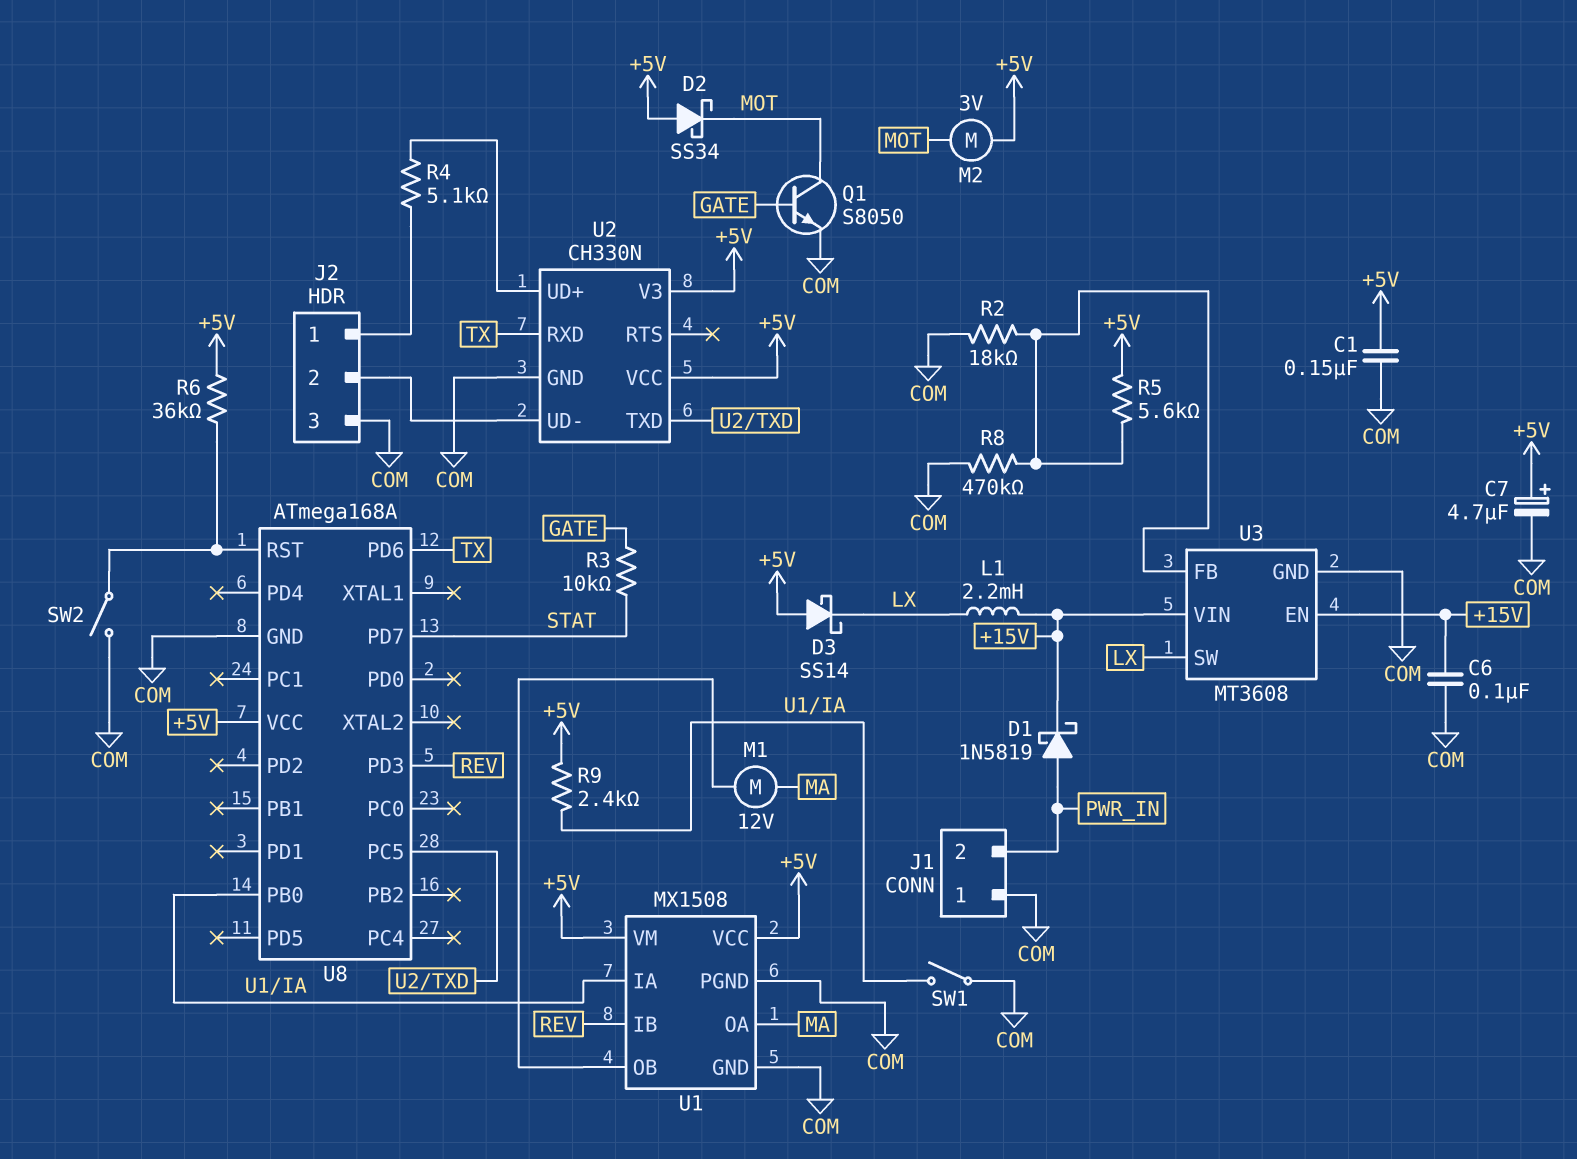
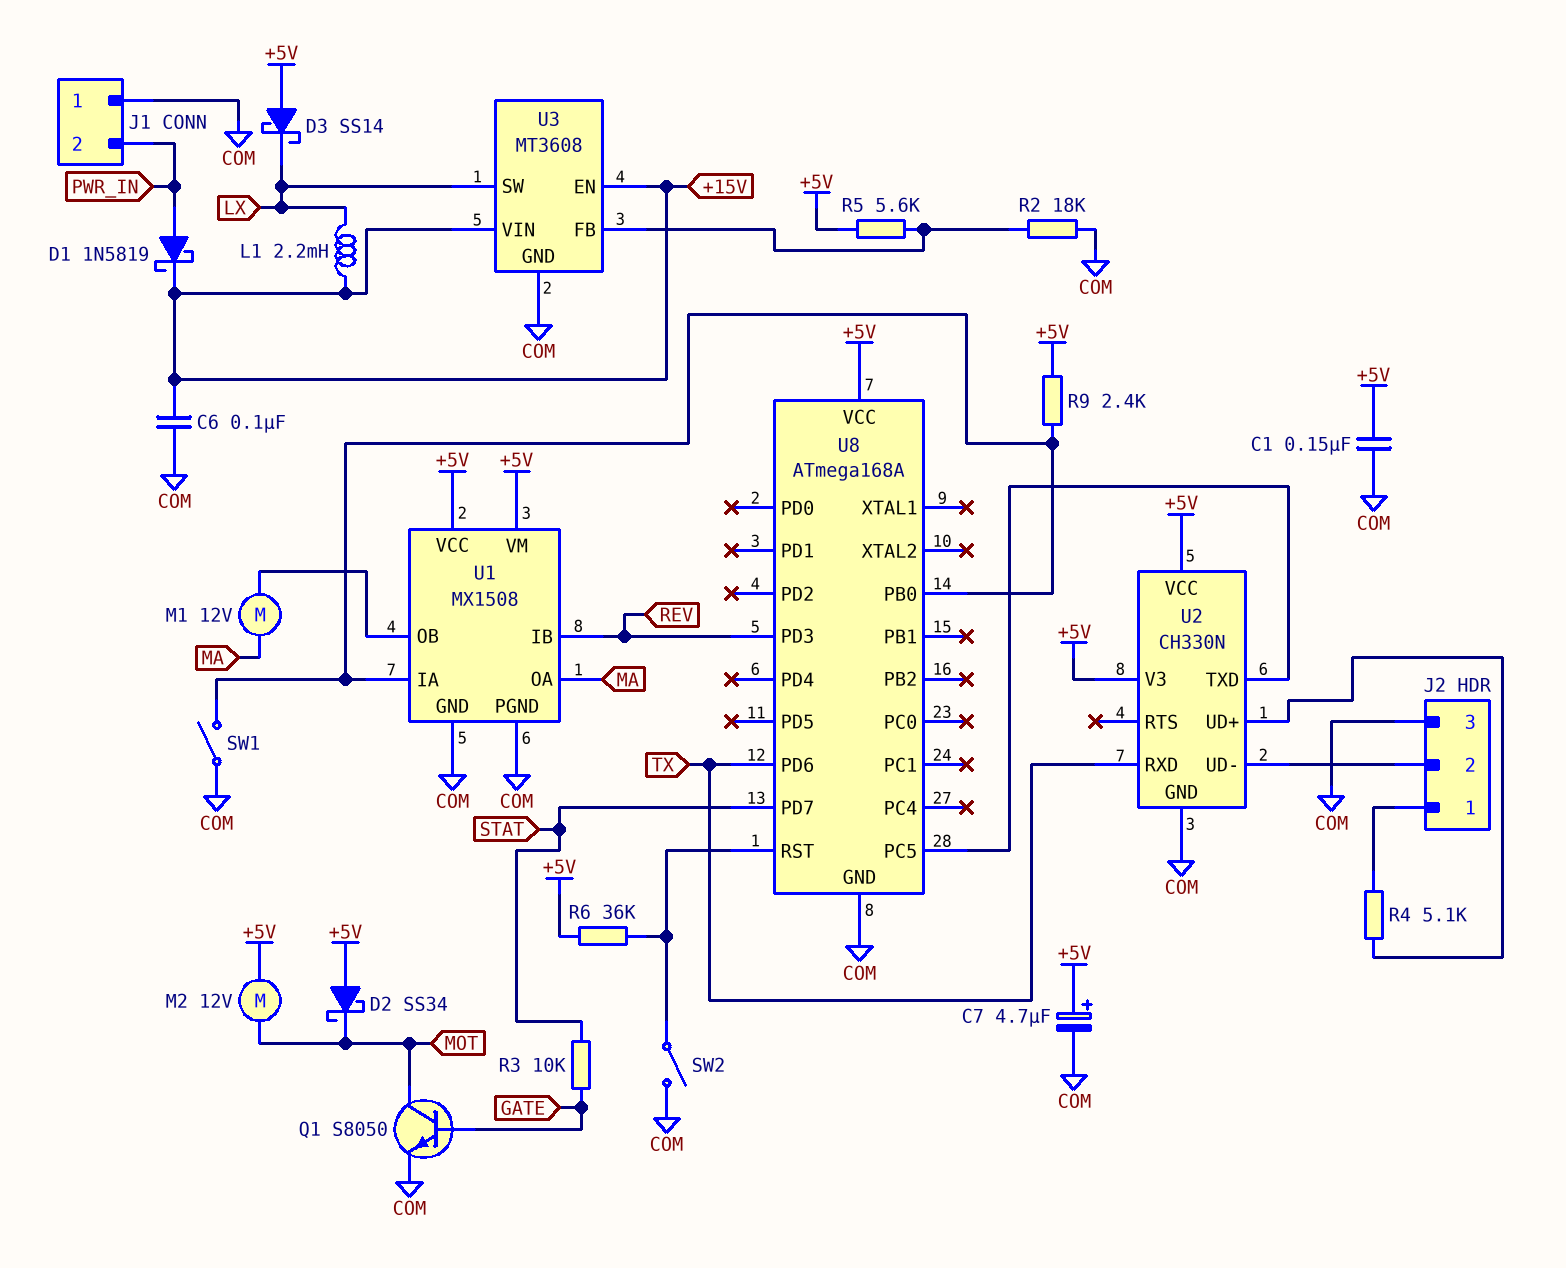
M2: motor 3V (+5V, MOT) -> motor 12V (+5V, MOT)
R8: 470k (COM, U3/FB) -> none

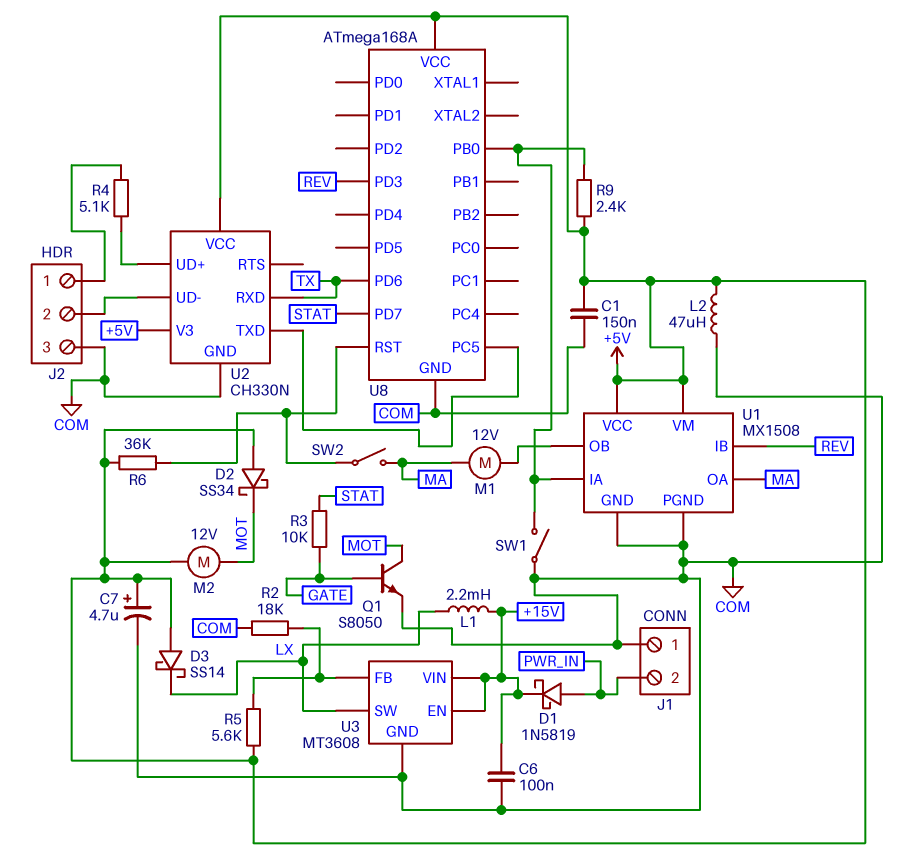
L2: none -> 47uH (+5V, COM)
SW2: switch (COM, U8/RST) -> switch (MA, U8/RST)

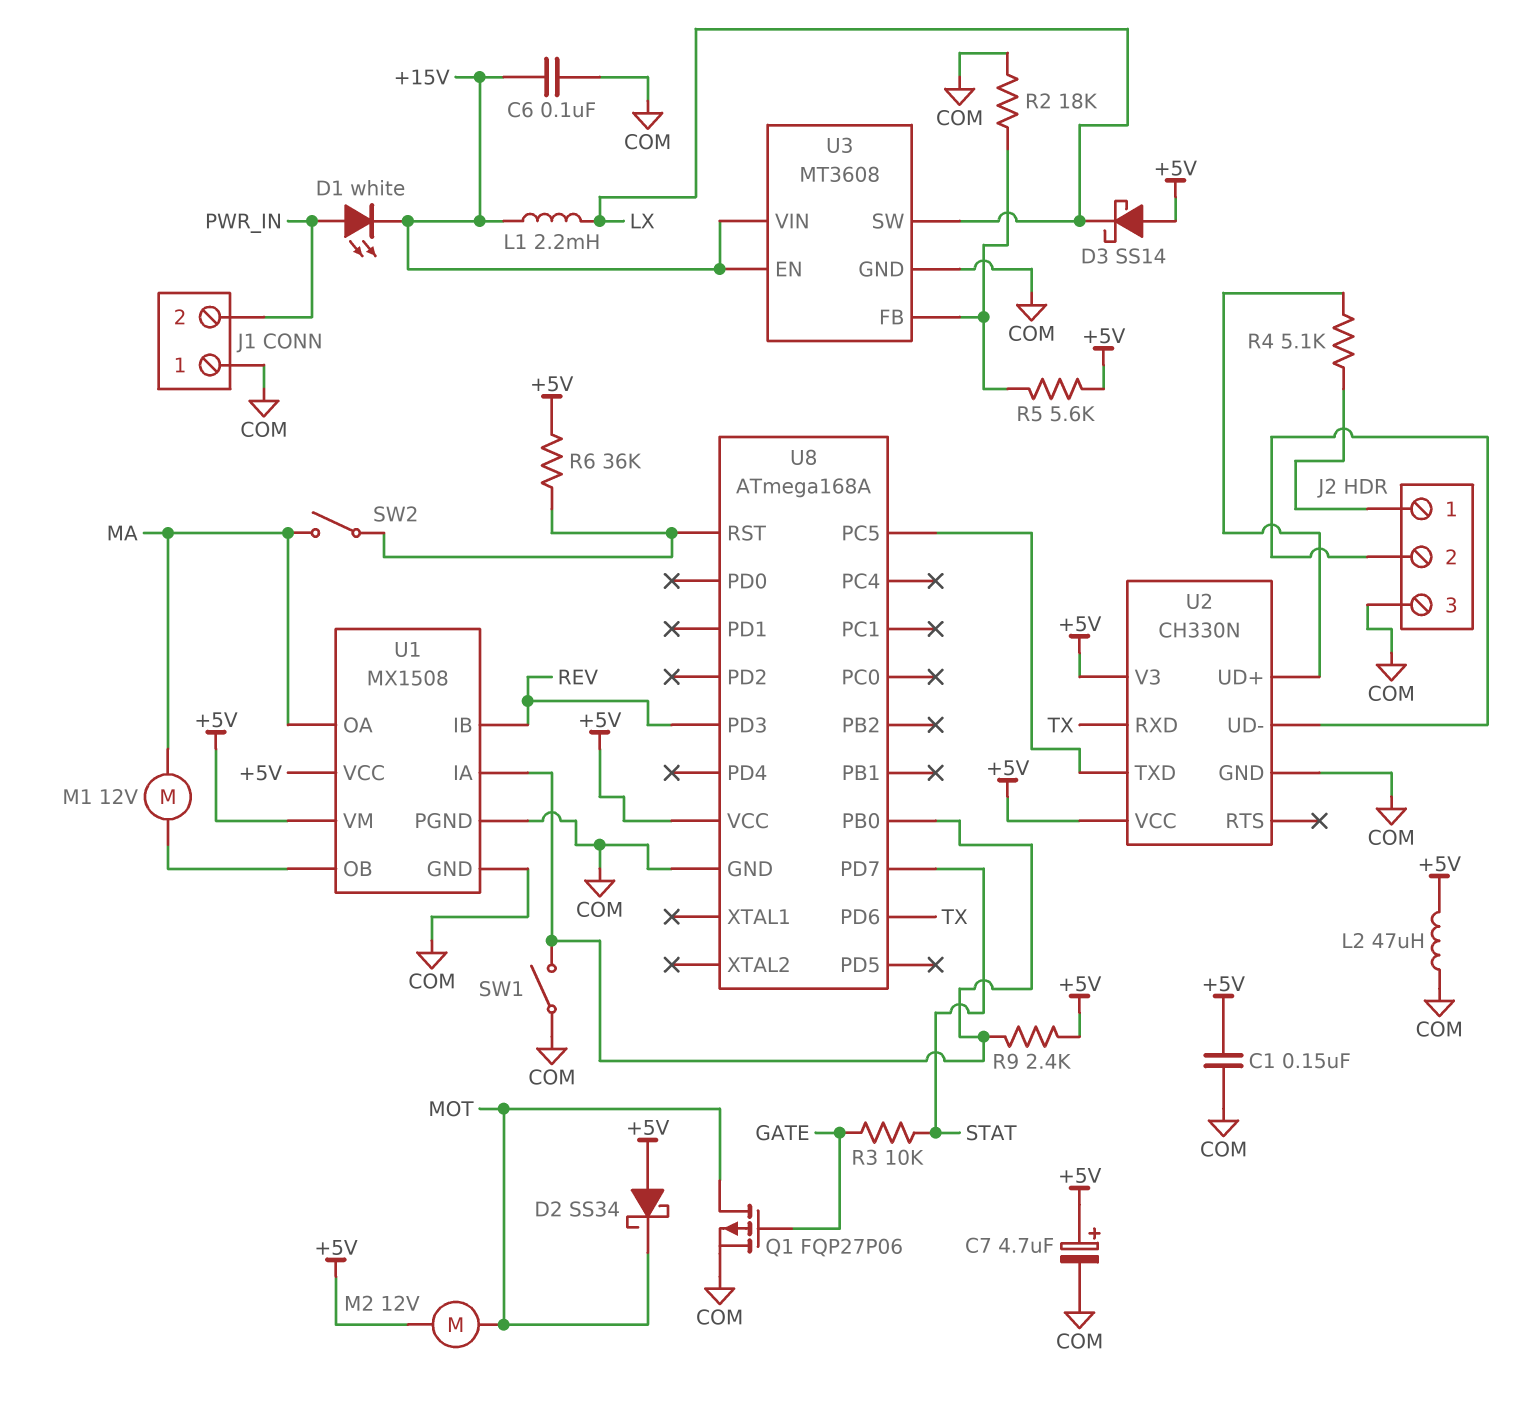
D1: schottky 1N5819 (A PWR_IN, K +15V) -> LED white (A PWR_IN, K +15V)
Q1: NPN S8050 (B GATE, C MOT, E COM) -> PMOS FQP27P06 (G GATE, D MOT, S COM)

